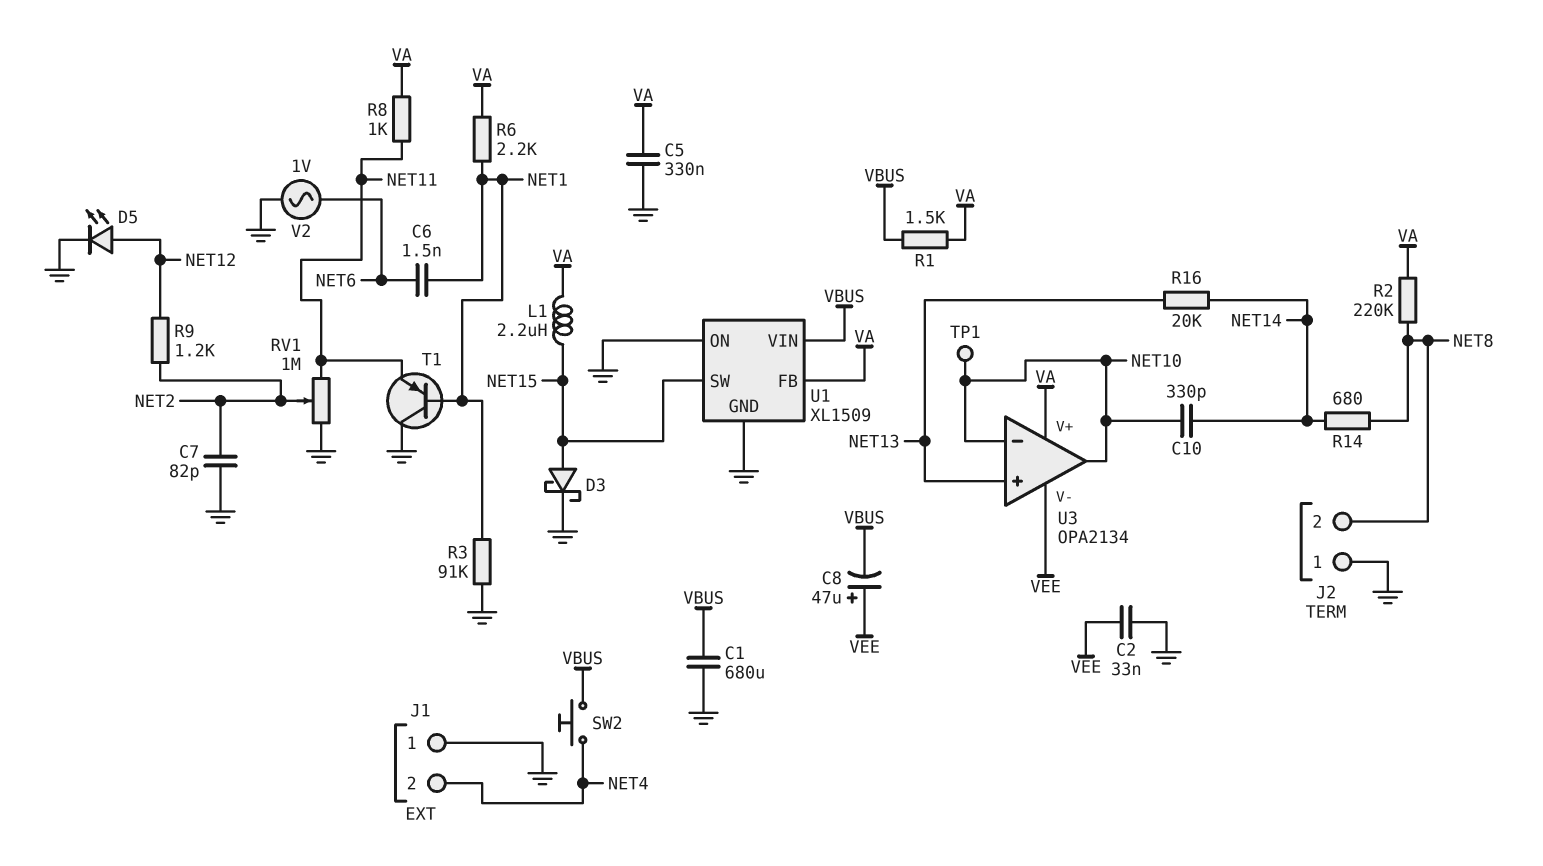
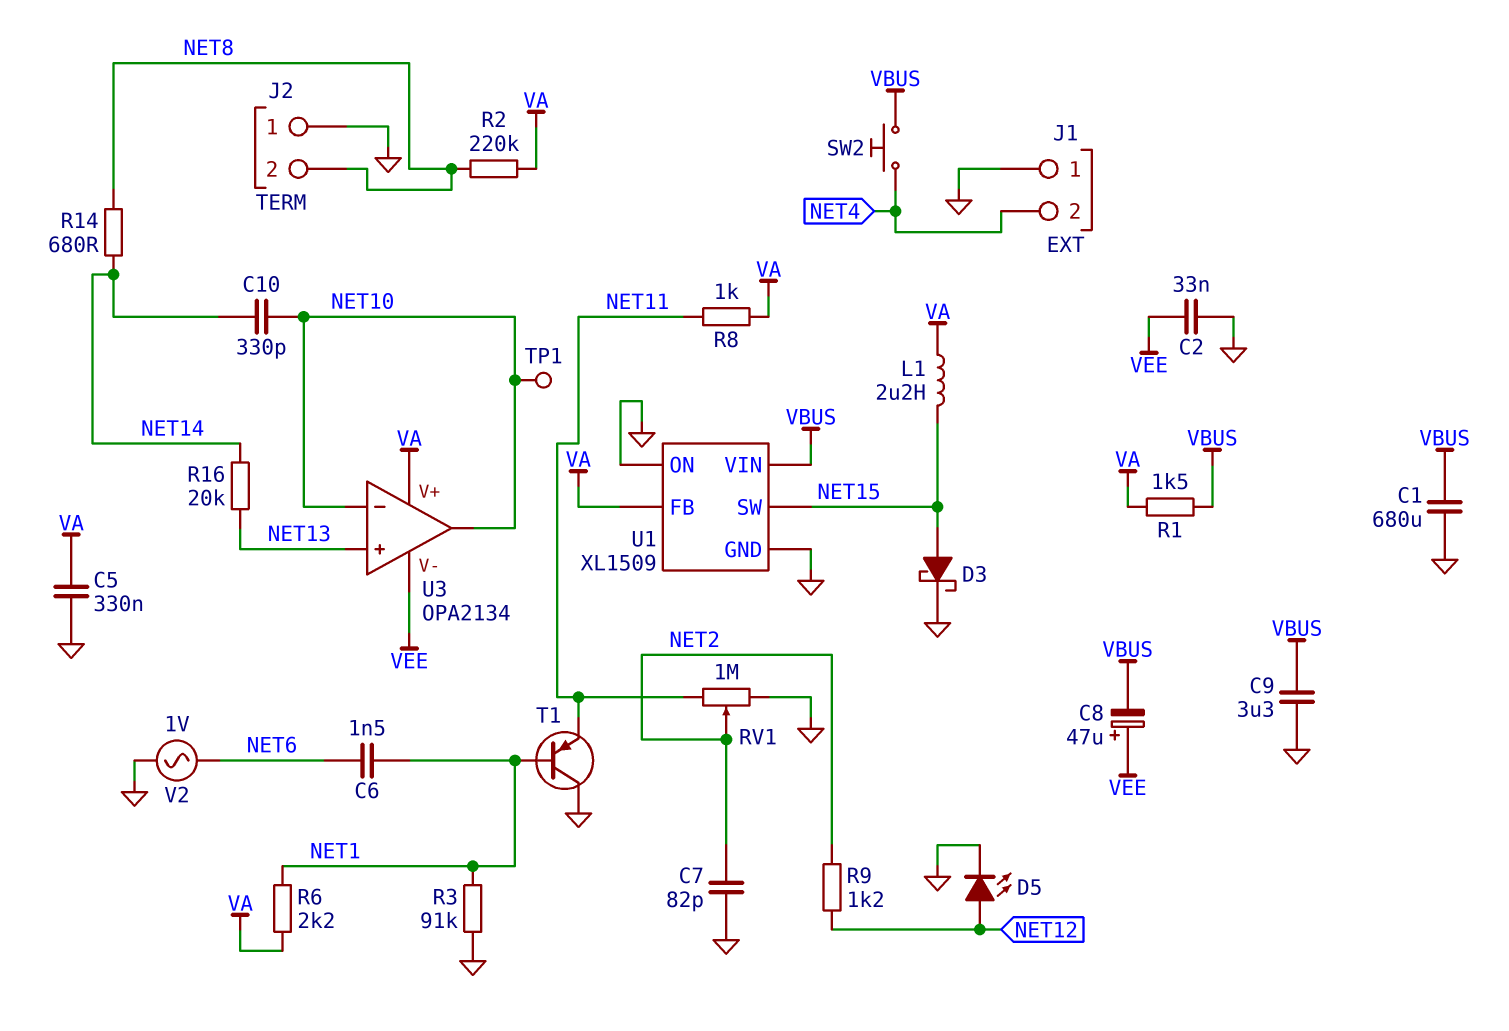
C9: none -> 3.3uF (GND, VBUS)

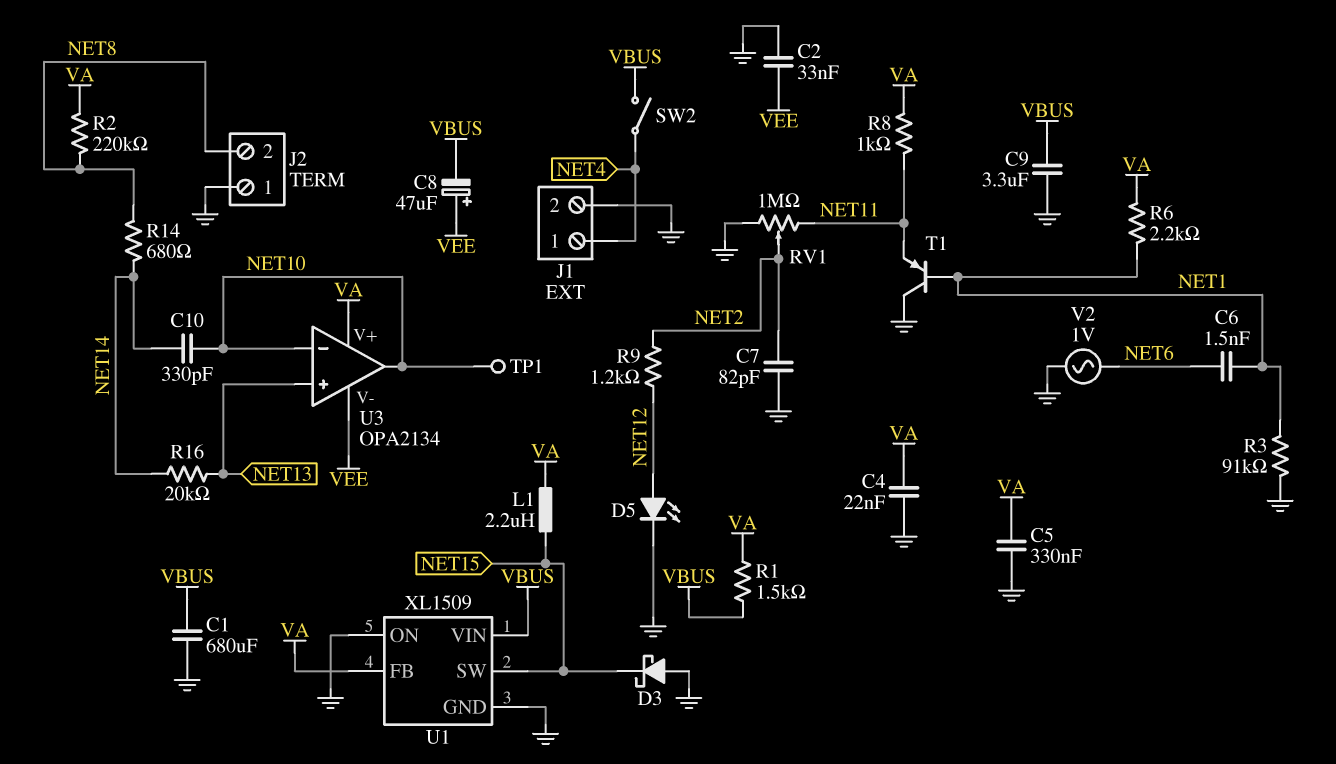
C4: none -> 22nF (GND, VA)
D3: schottky (A NET15, K GND) -> schottky (A GND, K NET15)
J1 pin 1: GND -> NET4
J1 pin 2: NET4 -> GND
SW2: button (NET4, VBUS) -> switch (NET4, VBUS)

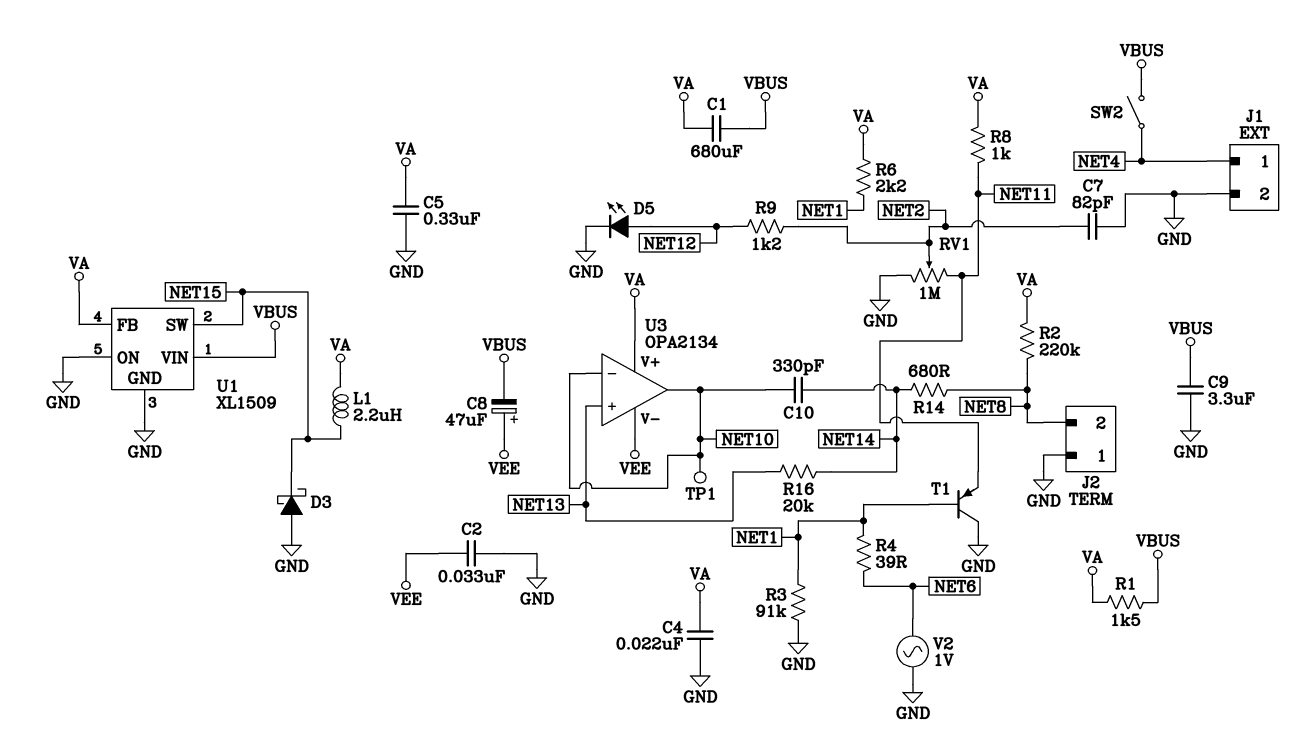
C1: 680uF (GND, VBUS) -> 680uF (VA, VBUS)
C6: 1.5nF (NET1, NET6) -> none
R4: none -> 39 (NET1, NET6)

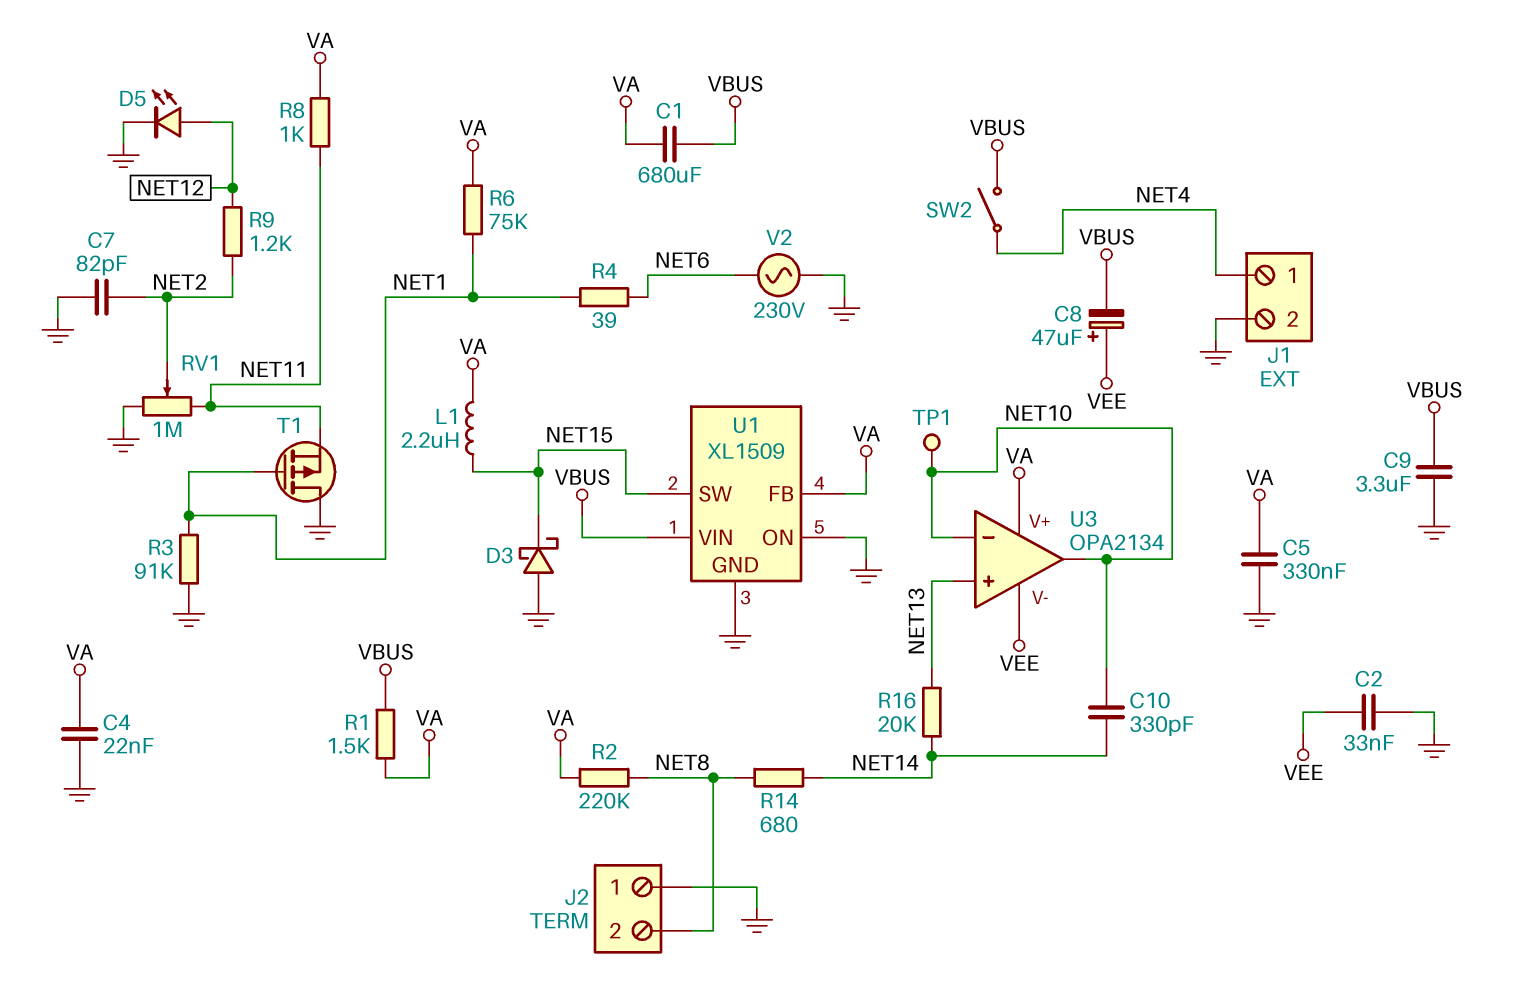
R6: 2.2k (NET1, VA) -> 75k (NET1, VA)
T1: PNP (B NET1, C GND, E NET11) -> PMOS (G NET1, D GND, S NET11)
V2: AC 1V (GND, NET6) -> AC 230V (GND, NET6)

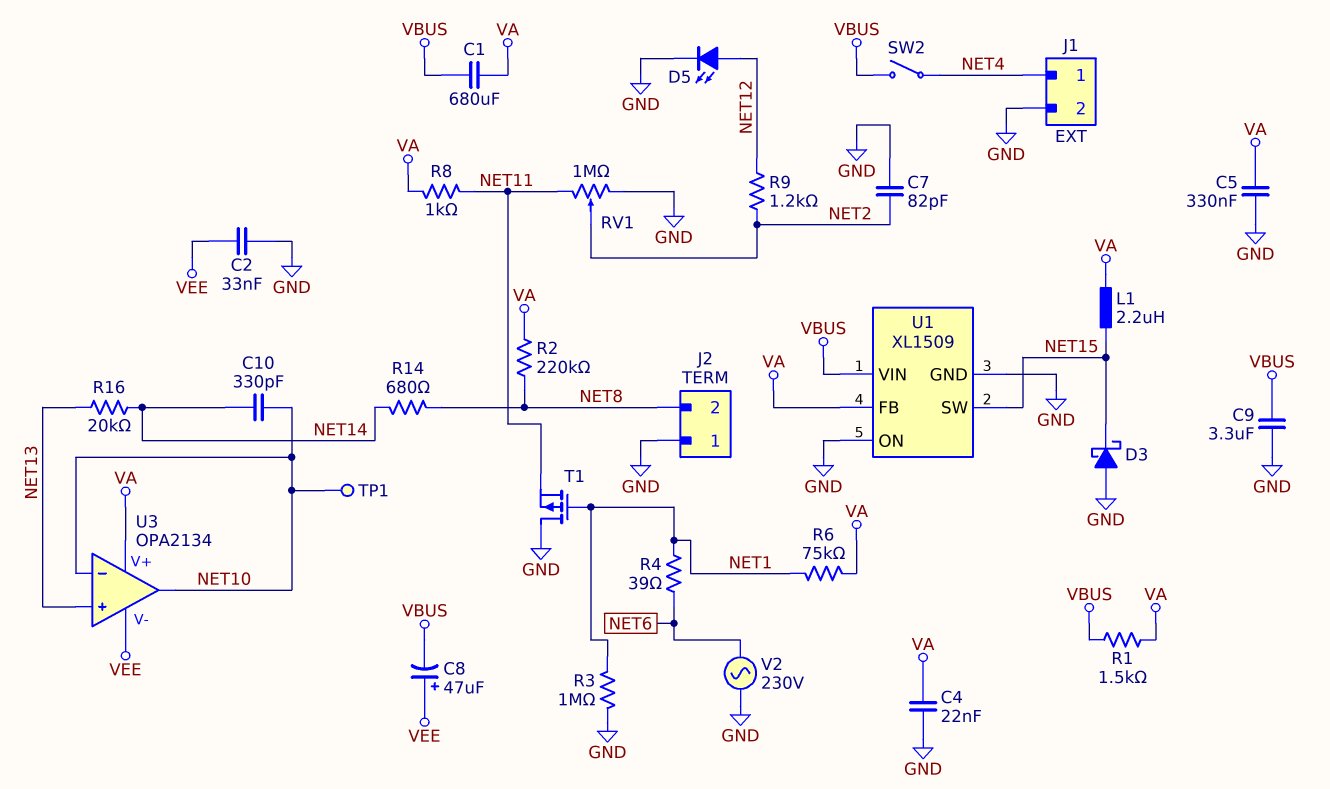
R3: 91k (GND, NET1) -> 1M (GND, NET1)

